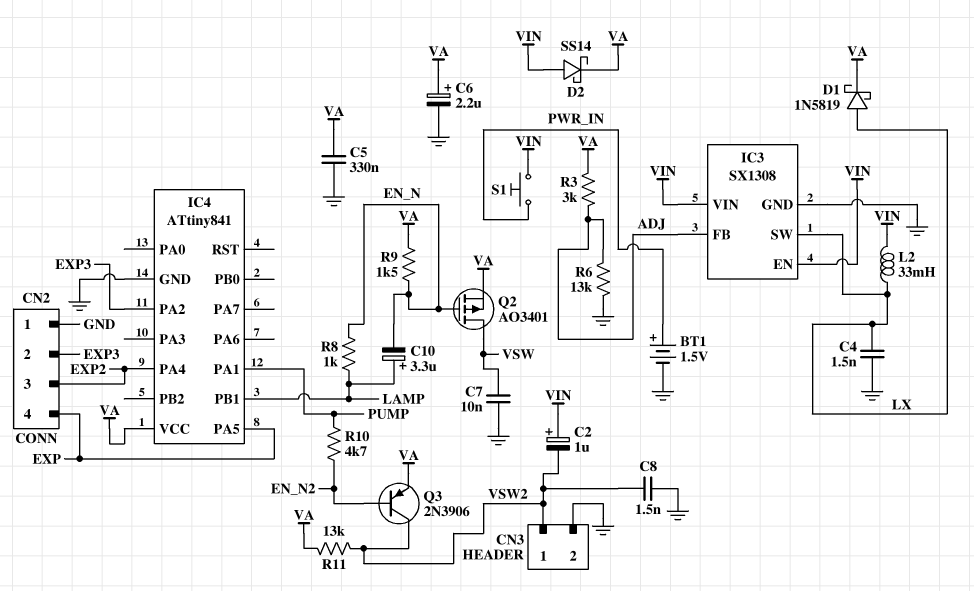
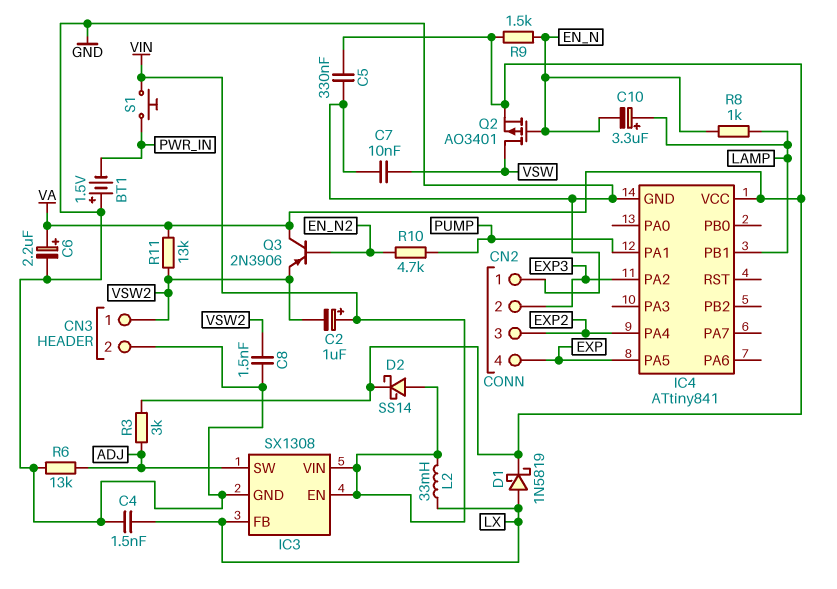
BT1: 1.5V (plus PWR_IN, minus GND) -> 1.5V (plus GND, minus PWR_IN)
IC3 pin FB: ADJ -> LX
IC3 pin SW: LX -> ADJ
Q3: PNP 2N3906 (B EN_N2, C VSW2, E VA) -> PNP 2N3906 (B EN_N2, C VA, E VSW2)

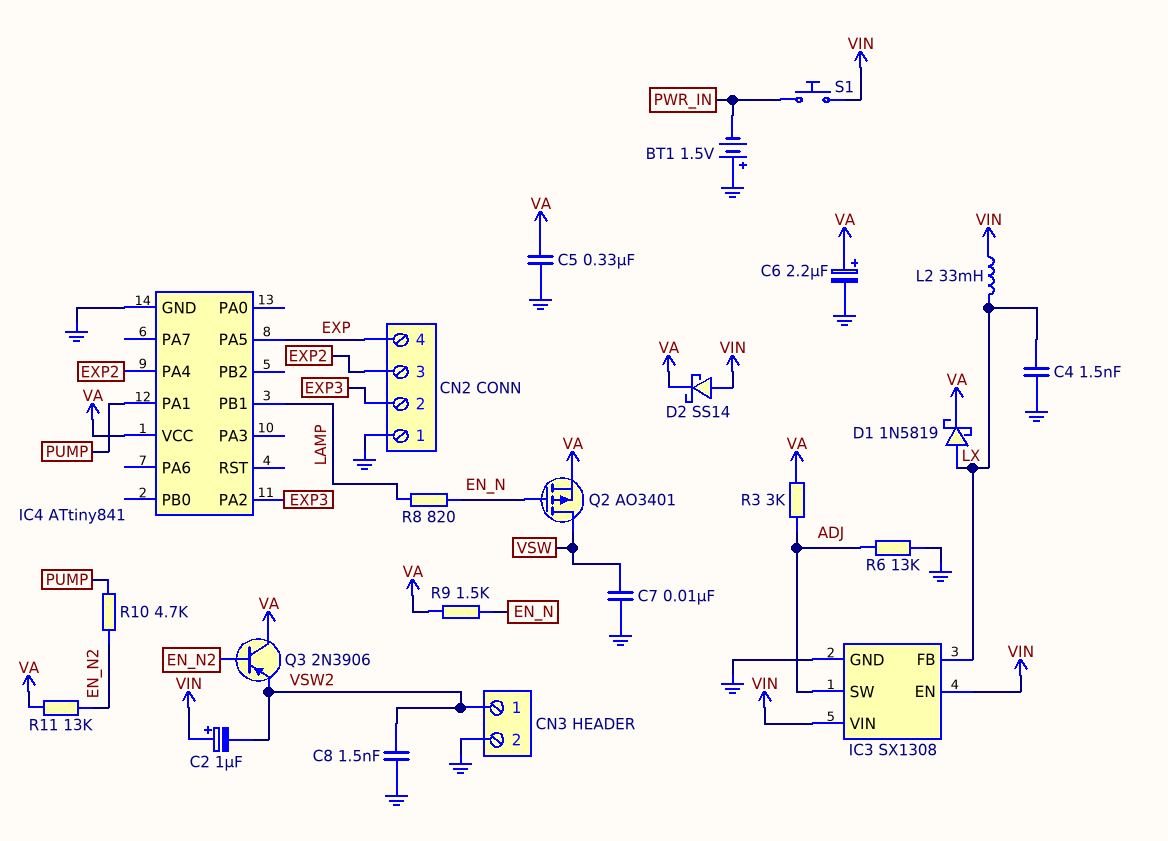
C10: 3.3uF (plus LAMP, minus EN_N) -> none
R8: 1k (EN_N, LAMP) -> 820 (EN_N, LAMP)
R11: 13k (VA, VSW2) -> 13k (EN_N2, VA)

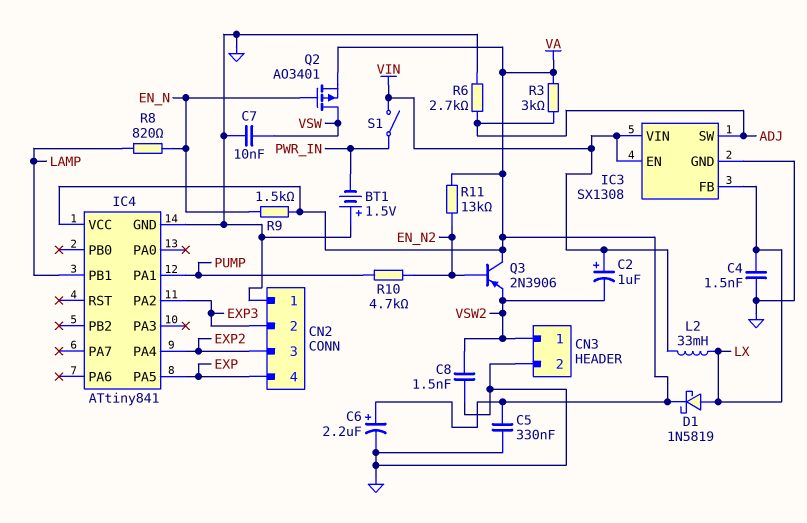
D2: schottky SS14 (A VIN, K VA) -> none
R6: 13k (ADJ, GND) -> 2.7k (ADJ, GND)
S1: button (PWR_IN, VIN) -> switch (PWR_IN, VIN)

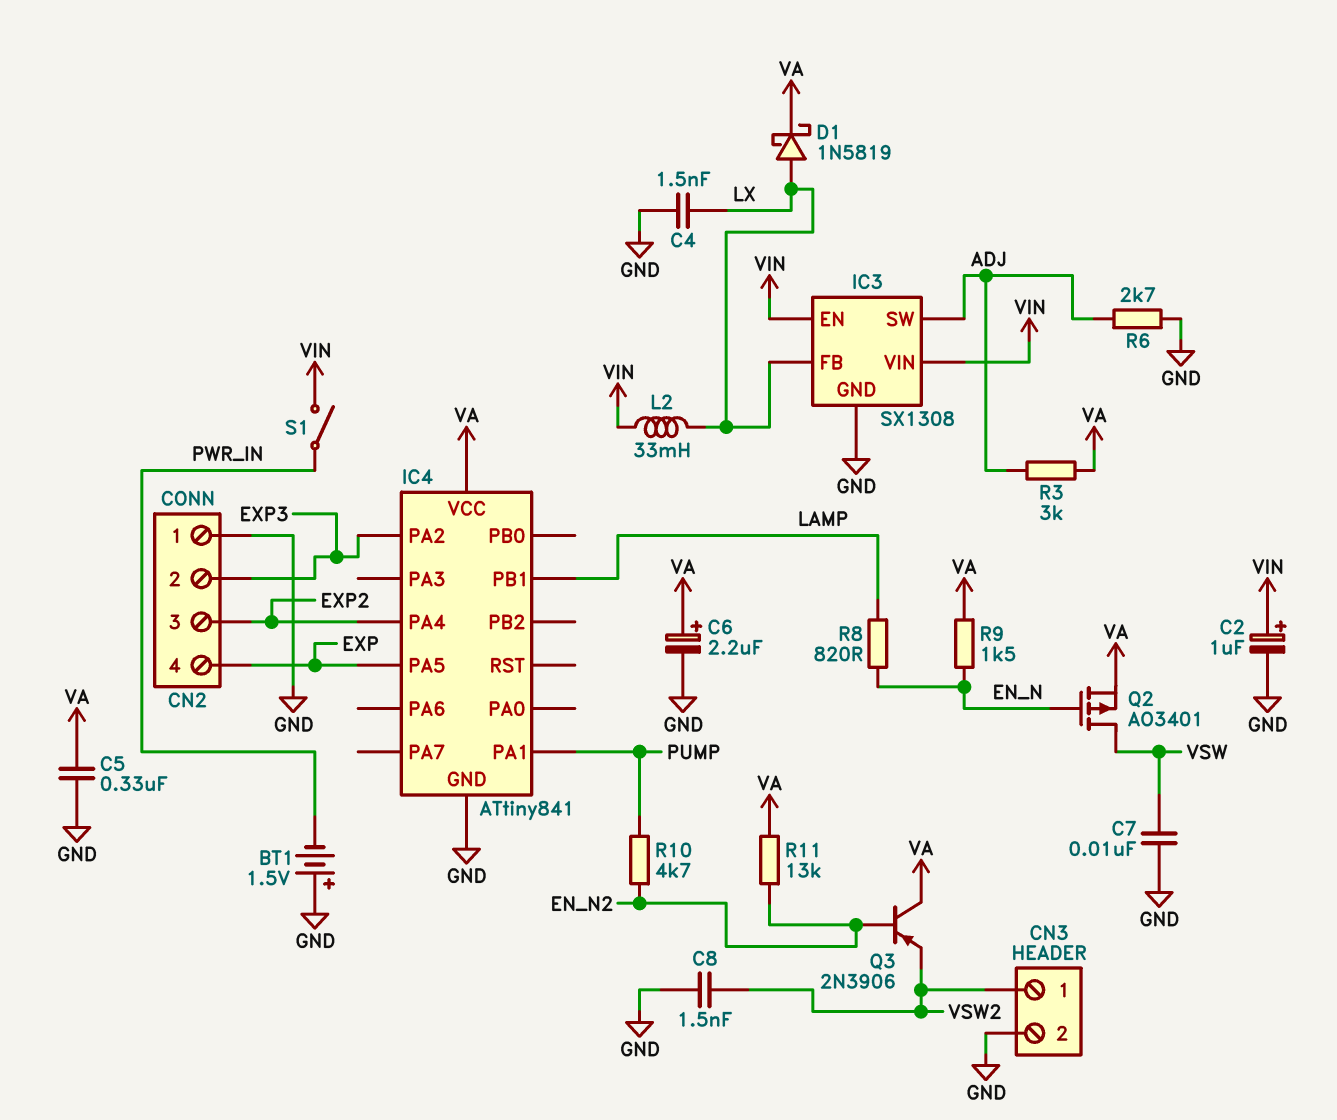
C2: 1uF (plus VIN, minus VSW2) -> 1uF (plus VIN, minus GND)

